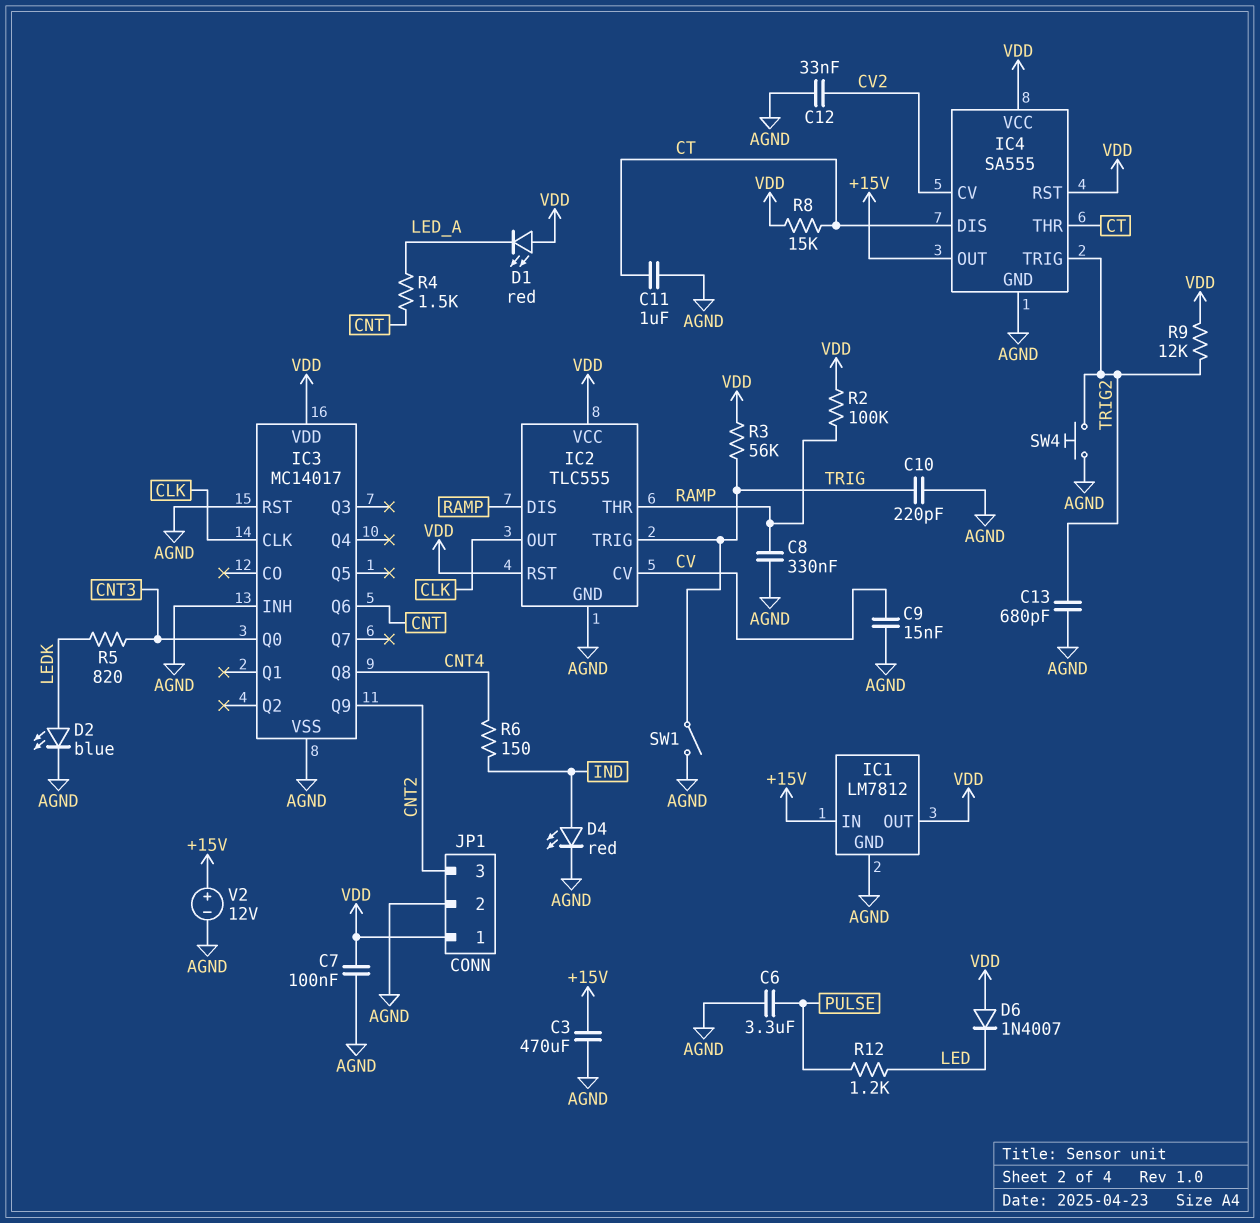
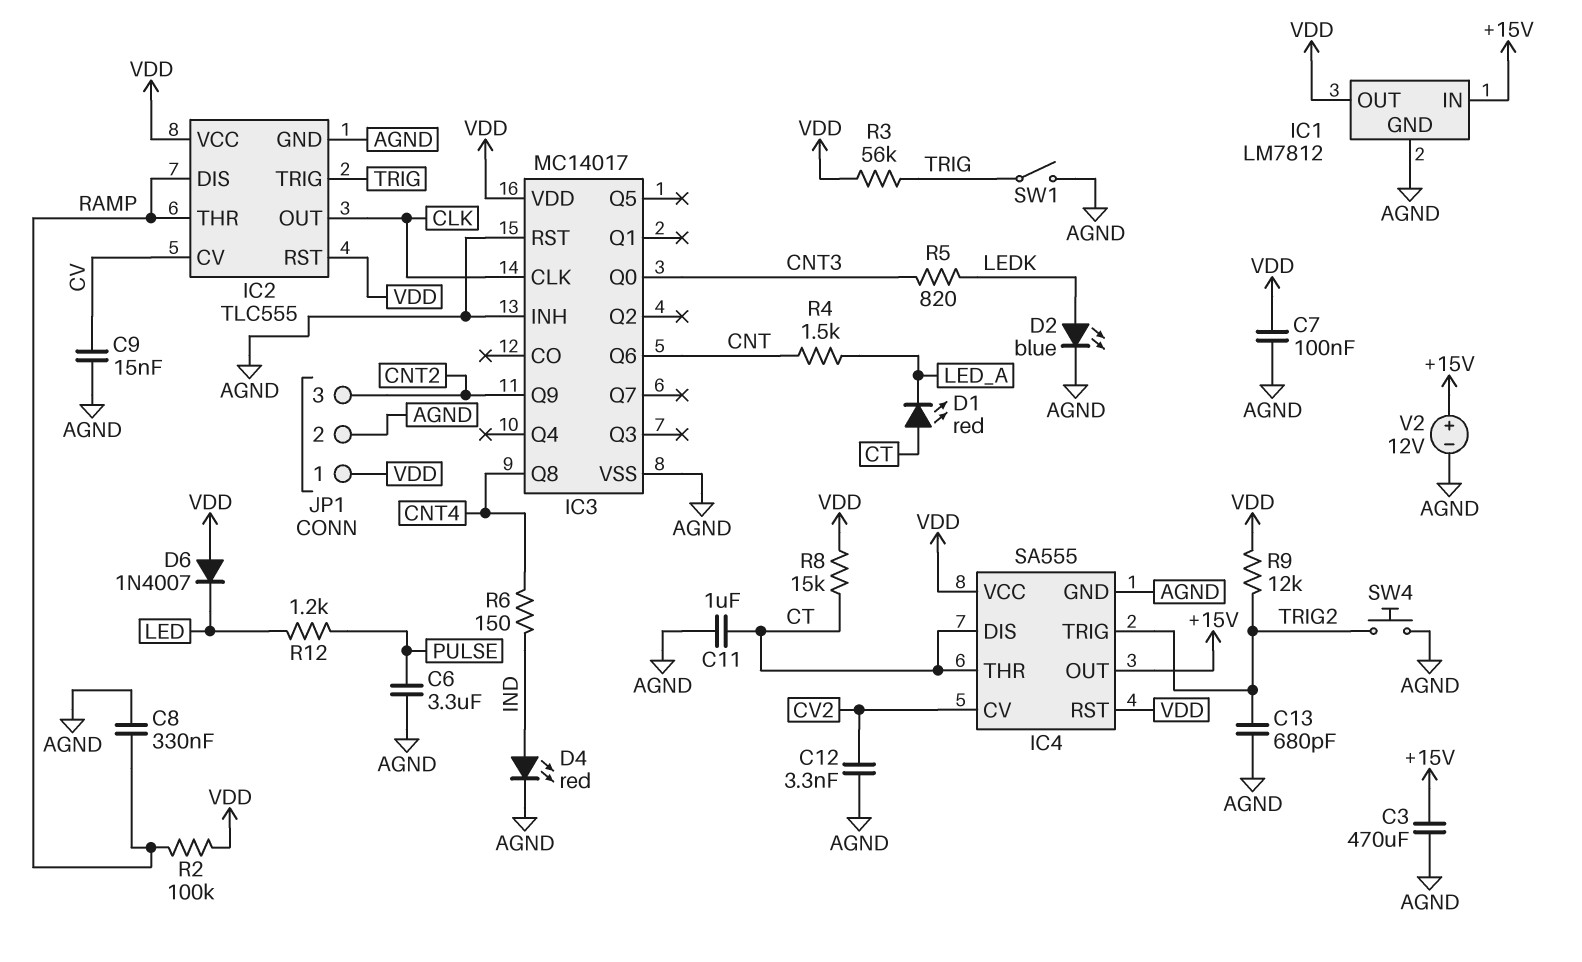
C10: 220pF (AGND, TRIG) -> none
C12: 33nF (AGND, CV2) -> 3.3nF (AGND, CV2)
D1: LED red (A VDD, K LED_A) -> LED red (A CT, K LED_A)

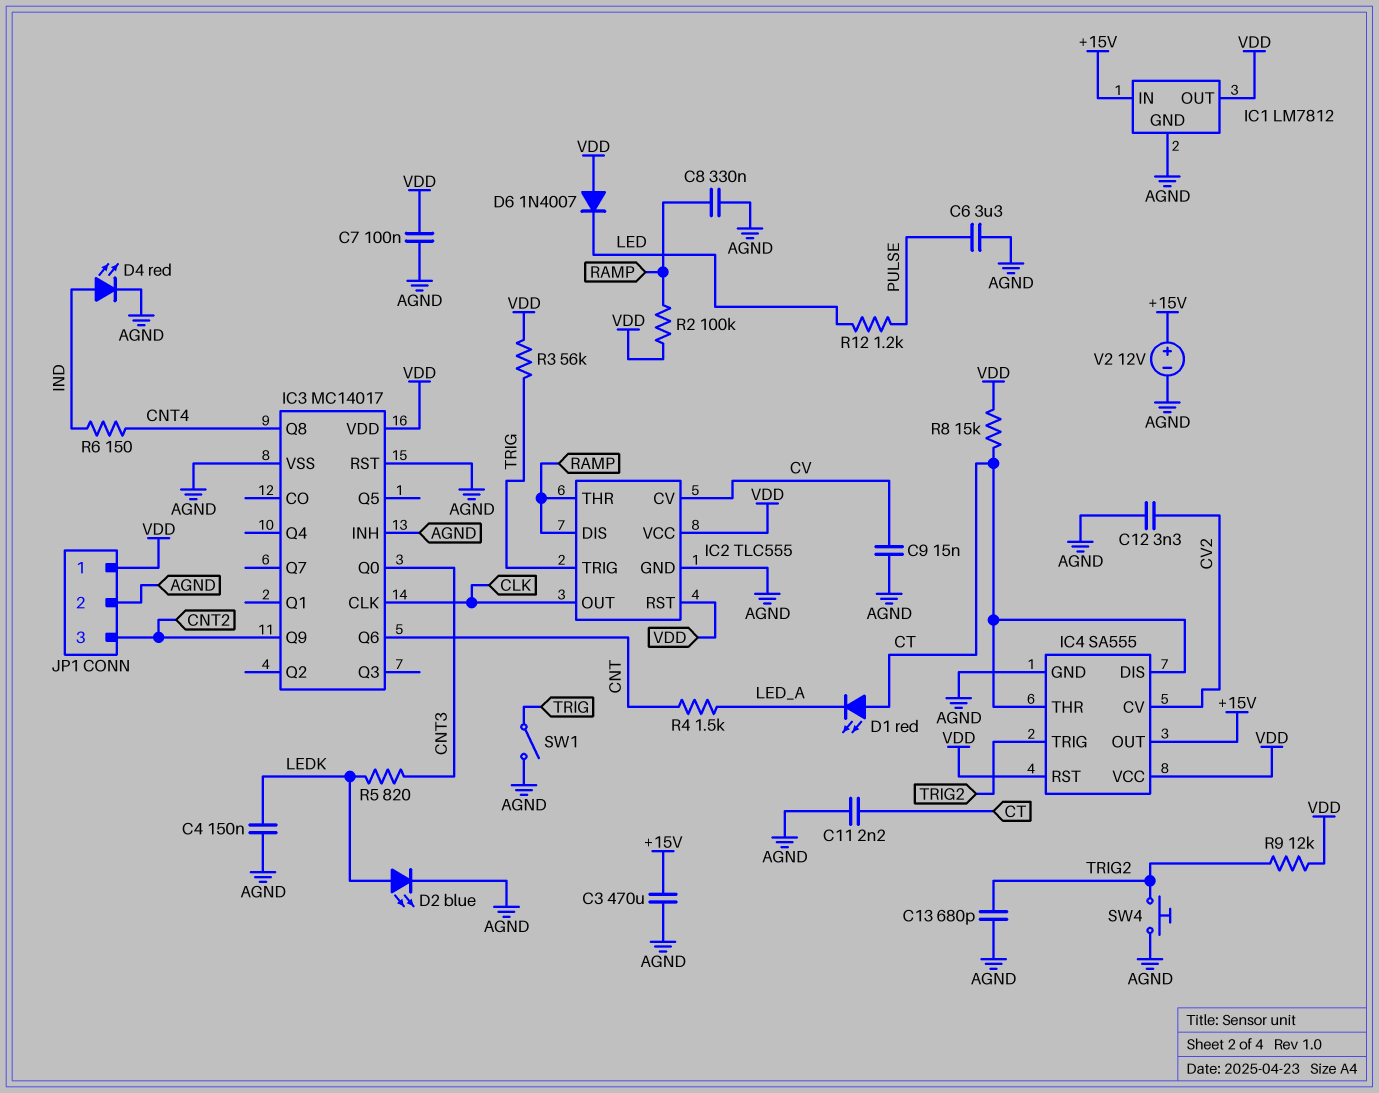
C4: none -> 150nF (AGND, LEDK)
C11: 1uF (AGND, CT) -> 2.2nF (AGND, CT)

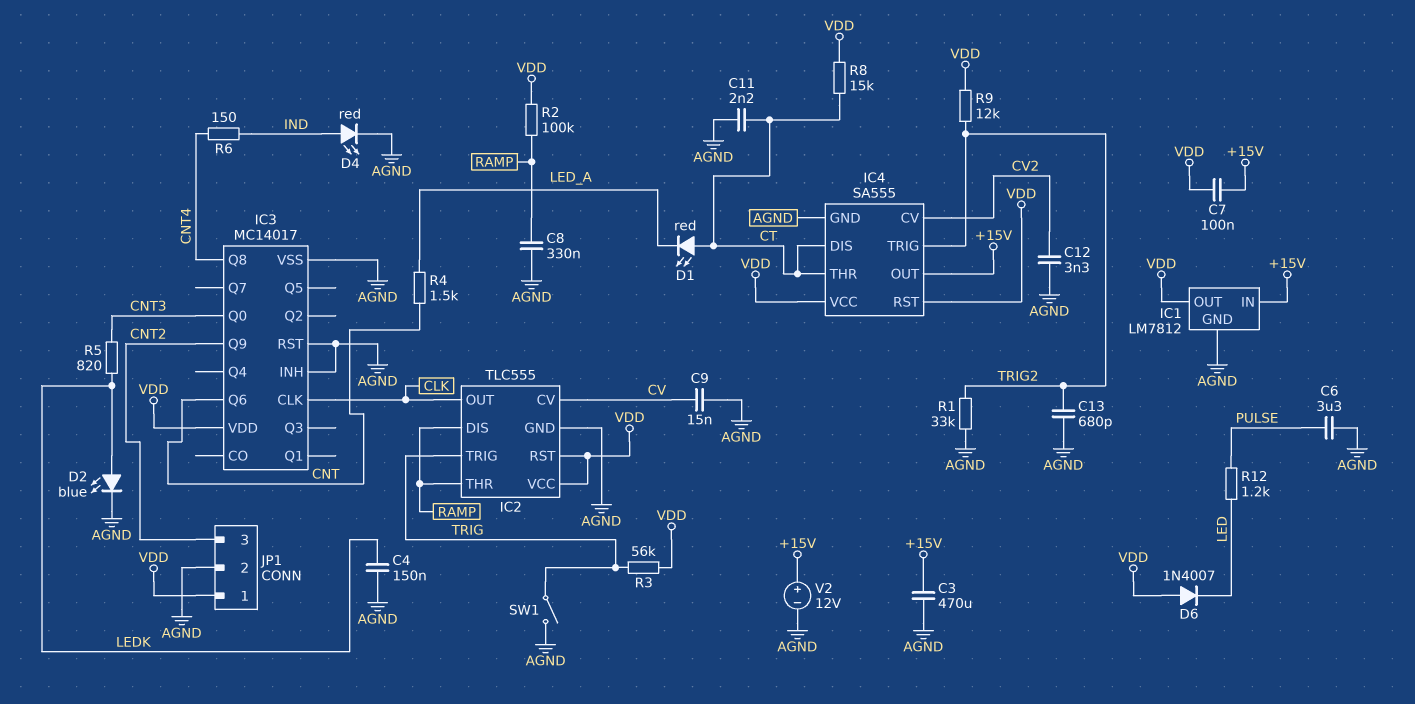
C7: 100nF (AGND, VDD) -> 100nF (+15V, VDD)
R1: none -> 33k (AGND, TRIG2)
SW4: button (AGND, TRIG2) -> none

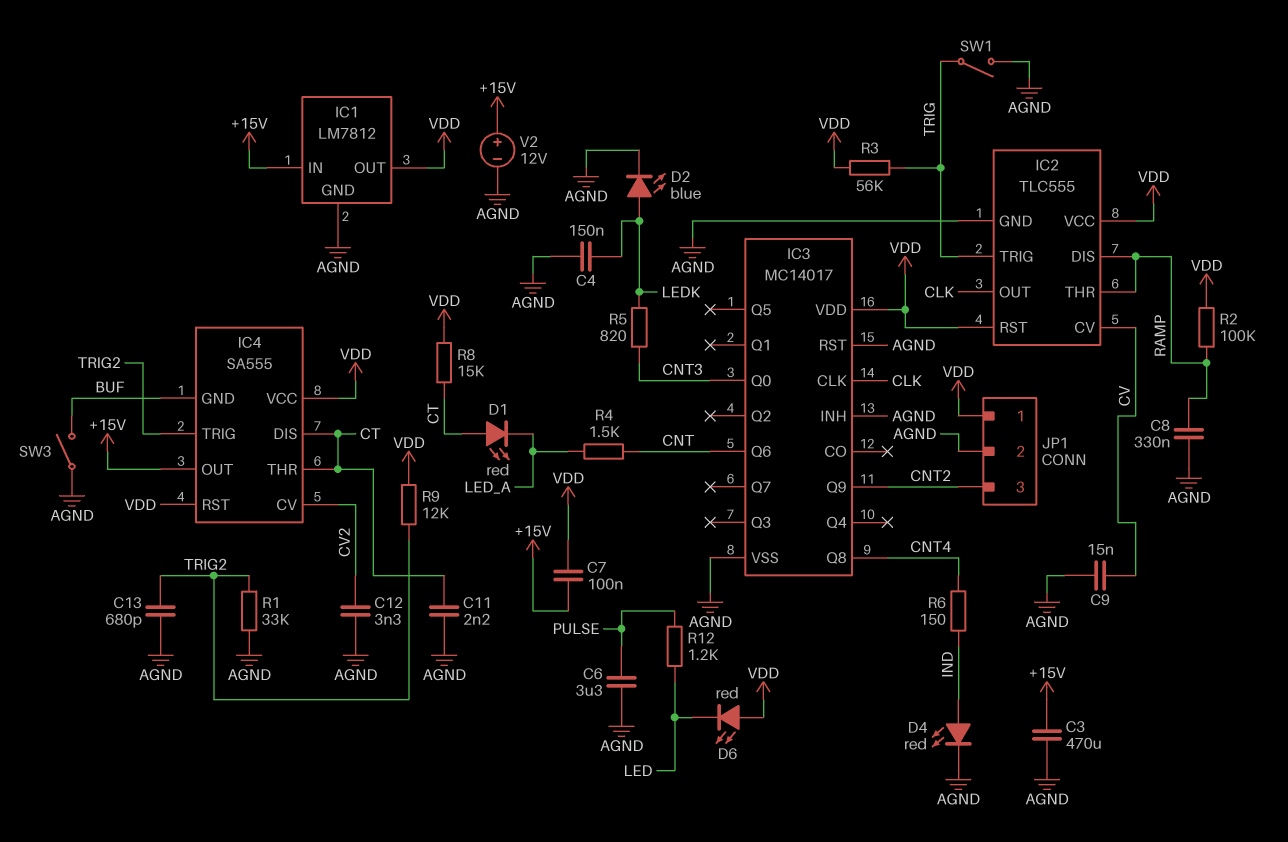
D6: diode 1N4007 (A VDD, K LED) -> LED red (A VDD, K LED)
IC4 pin GND: AGND -> BUF
SW3: none -> switch (AGND, BUF)

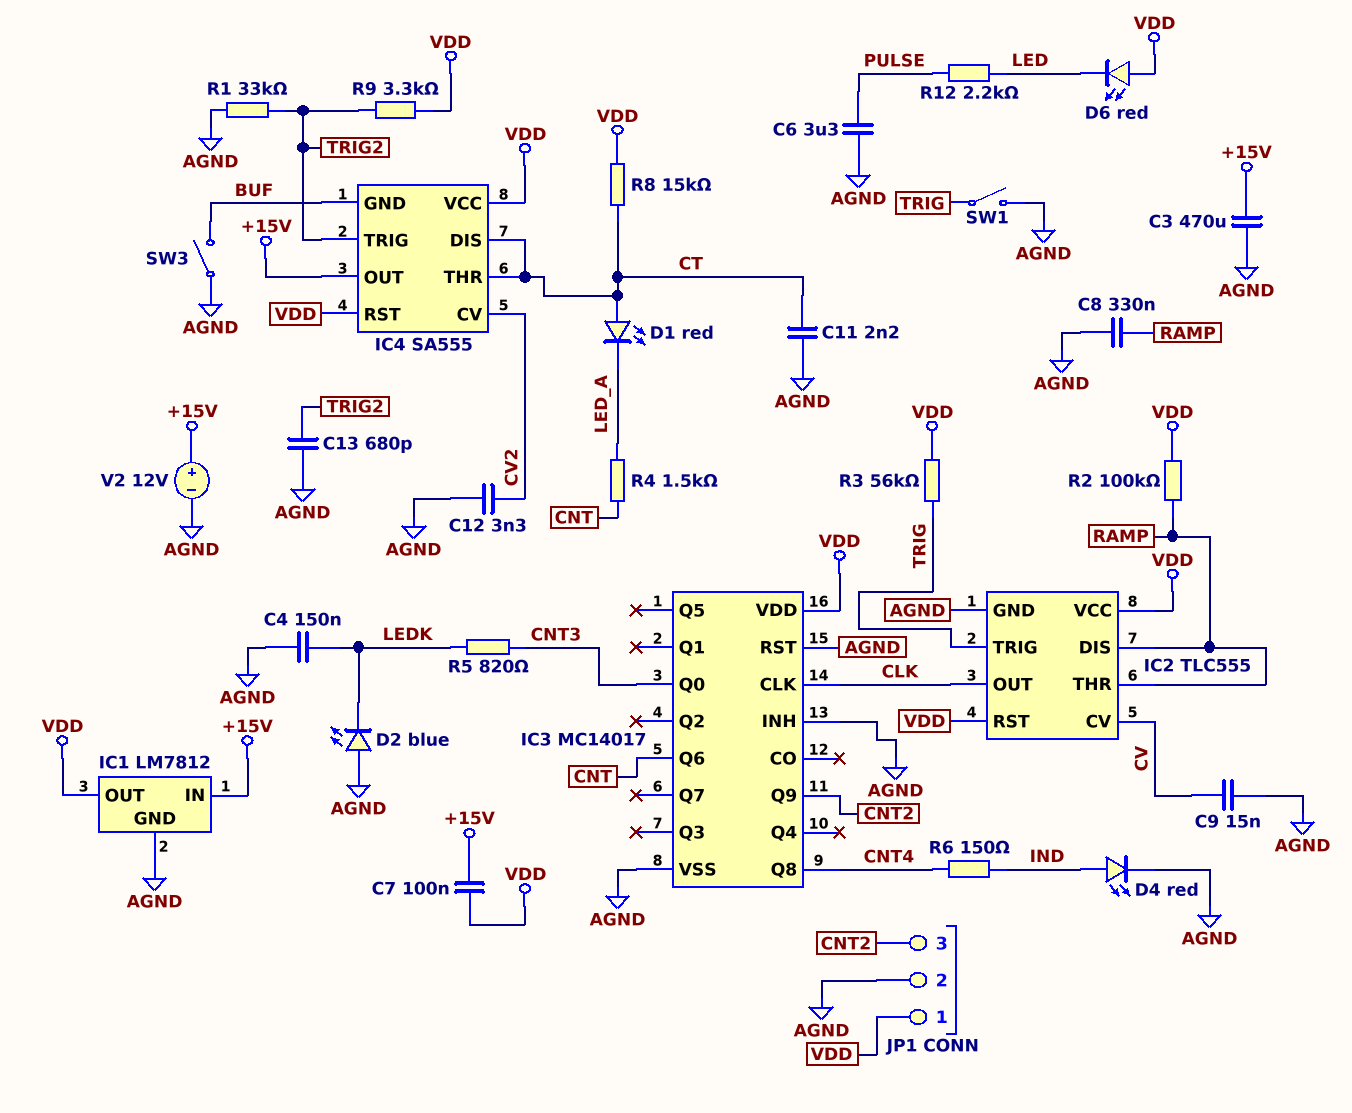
D2: LED blue (A LEDK, K AGND) -> LED blue (A AGND, K LEDK)
R9: 12k (TRIG2, VDD) -> 3.3k (TRIG2, VDD)
R12: 1.2k (LED, PULSE) -> 2.2k (LED, PULSE)

